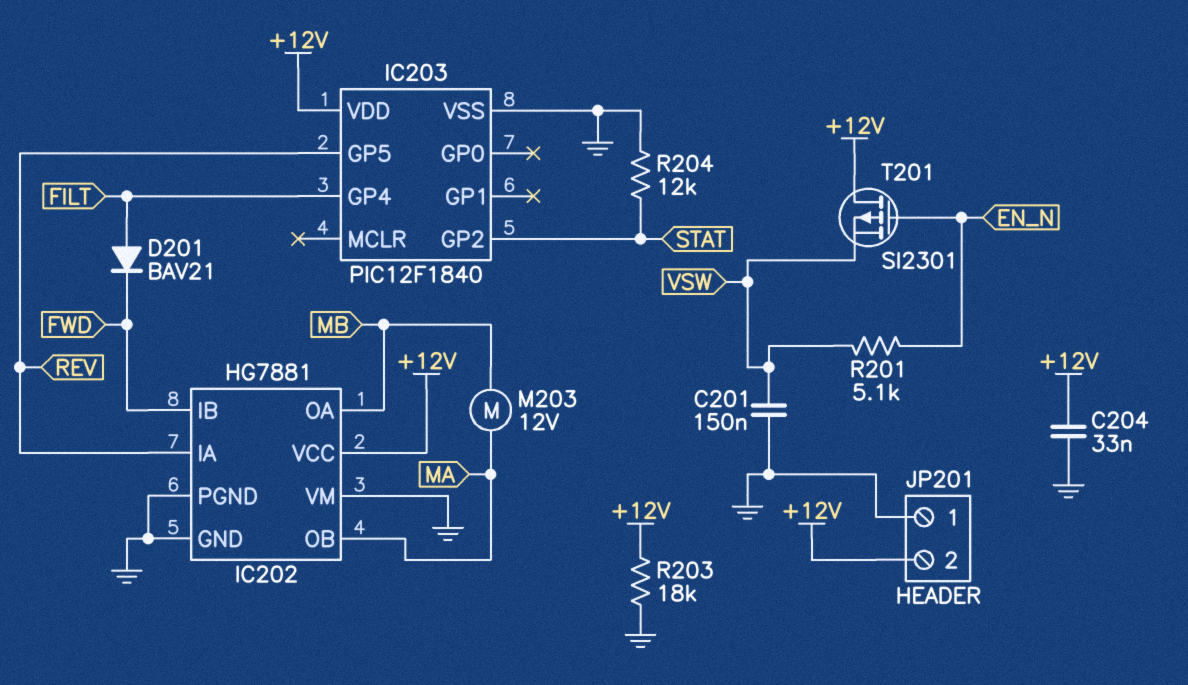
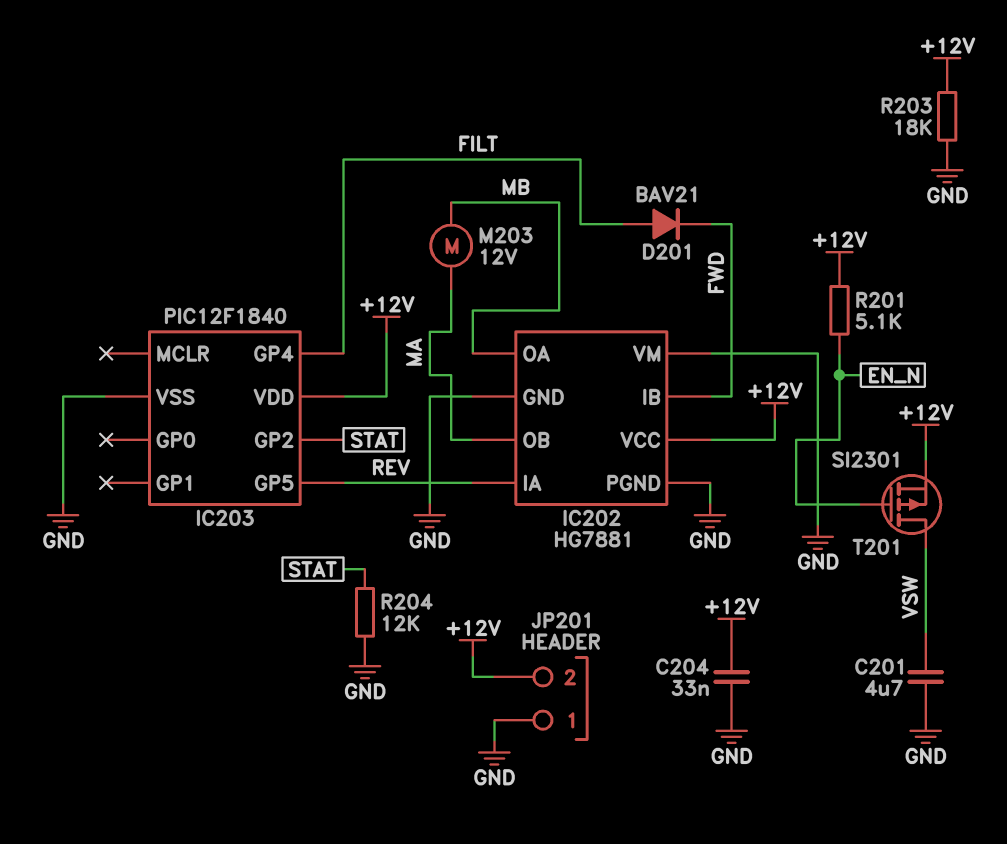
C201: 150nF (GND, VSW) -> 4.7uF (GND, VSW)
R201: 5.1k (EN_N, VSW) -> 5.1k (+12V, EN_N)
T201: PMOS SI2301 (G EN_N, D +12V, S VSW) -> PMOS SI2301 (G EN_N, D VSW, S +12V)

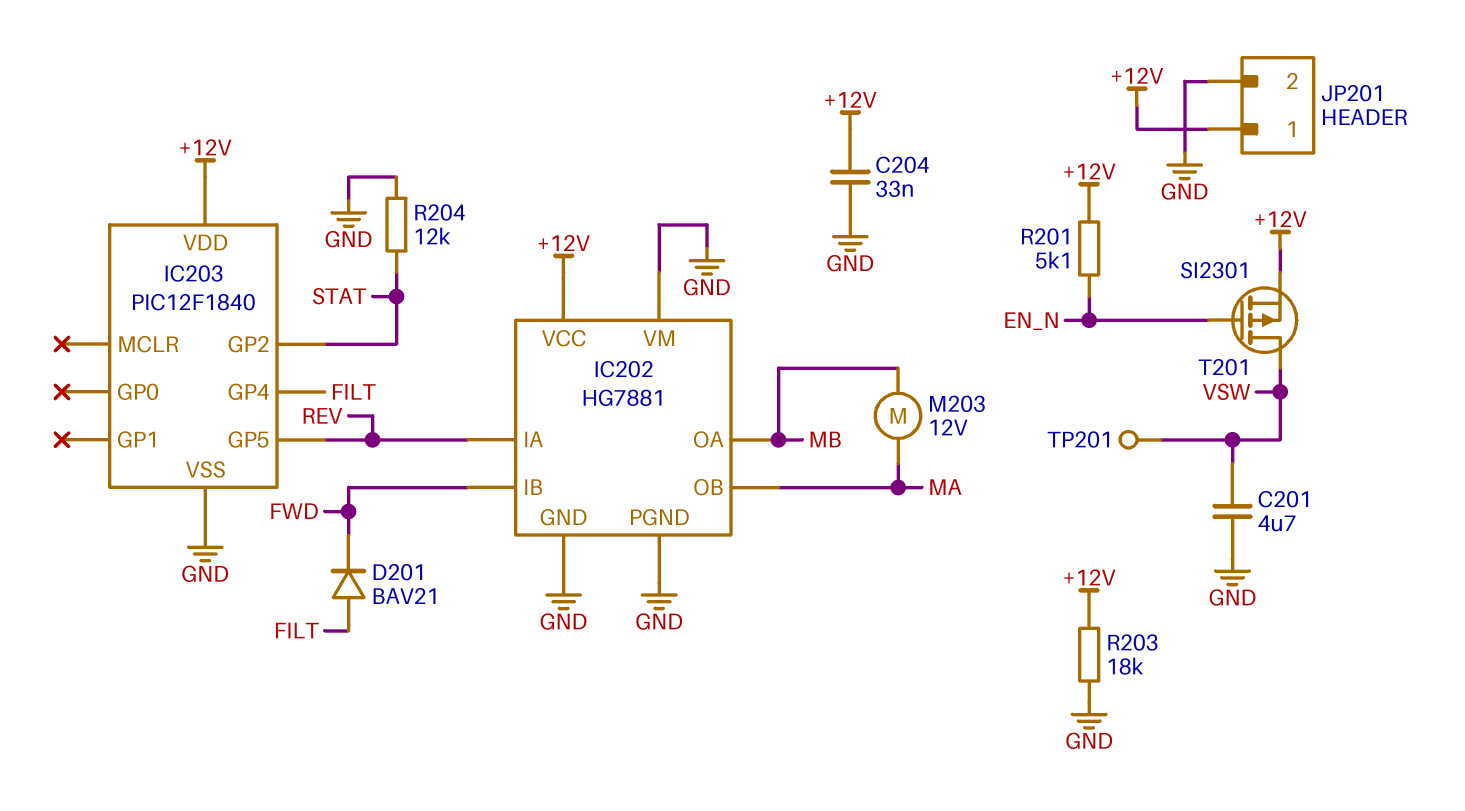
JP201 pin 1: GND -> +12V
JP201 pin 2: +12V -> GND
TP201: none -> test point (VSW)

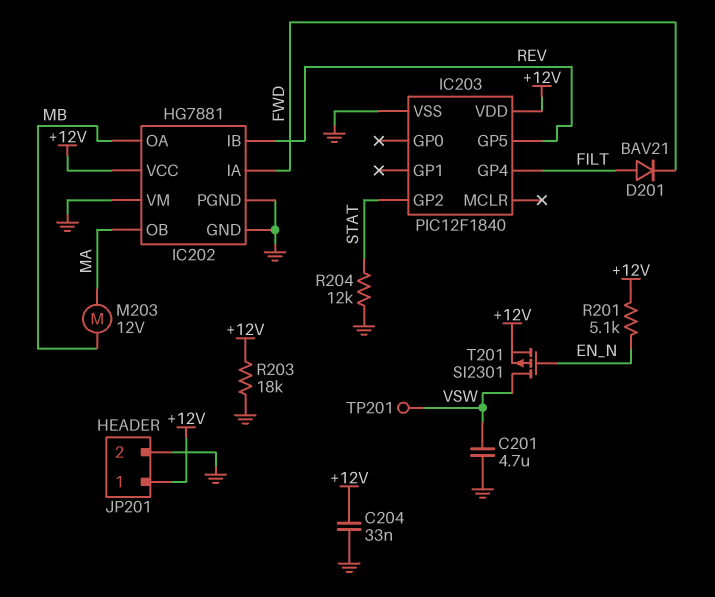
IC202 pin IA: REV -> FWD
IC202 pin IB: FWD -> REV

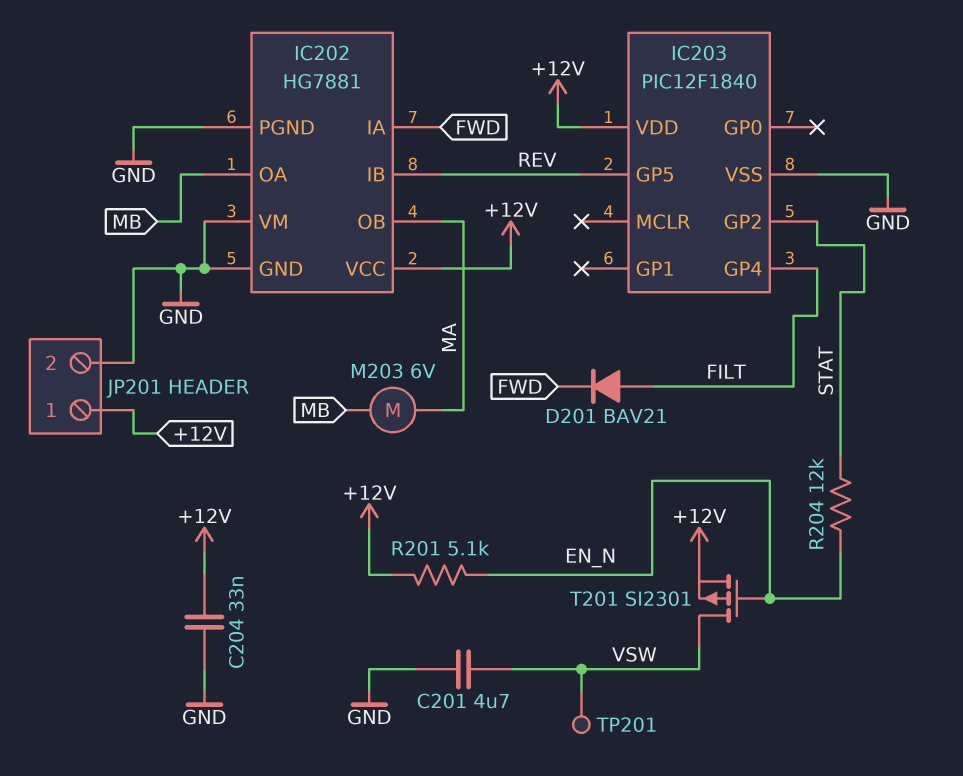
M203: motor 12V (MA, MB) -> motor 6V (MA, MB)
R203: 18k (+12V, GND) -> none
R204: 12k (GND, STAT) -> 12k (EN_N, STAT)

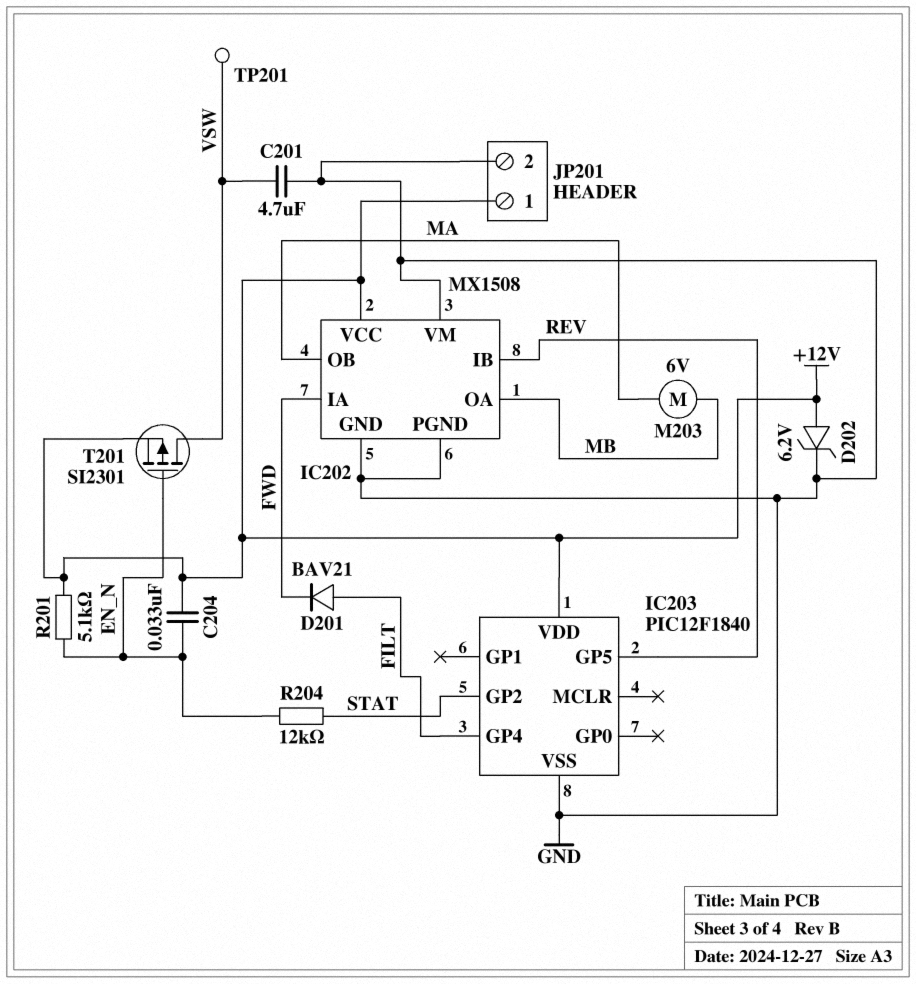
C204: 33nF (+12V, GND) -> 33nF (+12V, EN_N)
D202: none -> zener 6.2V (A +12V, K GND)
IC202: HG7881 -> MX1508

